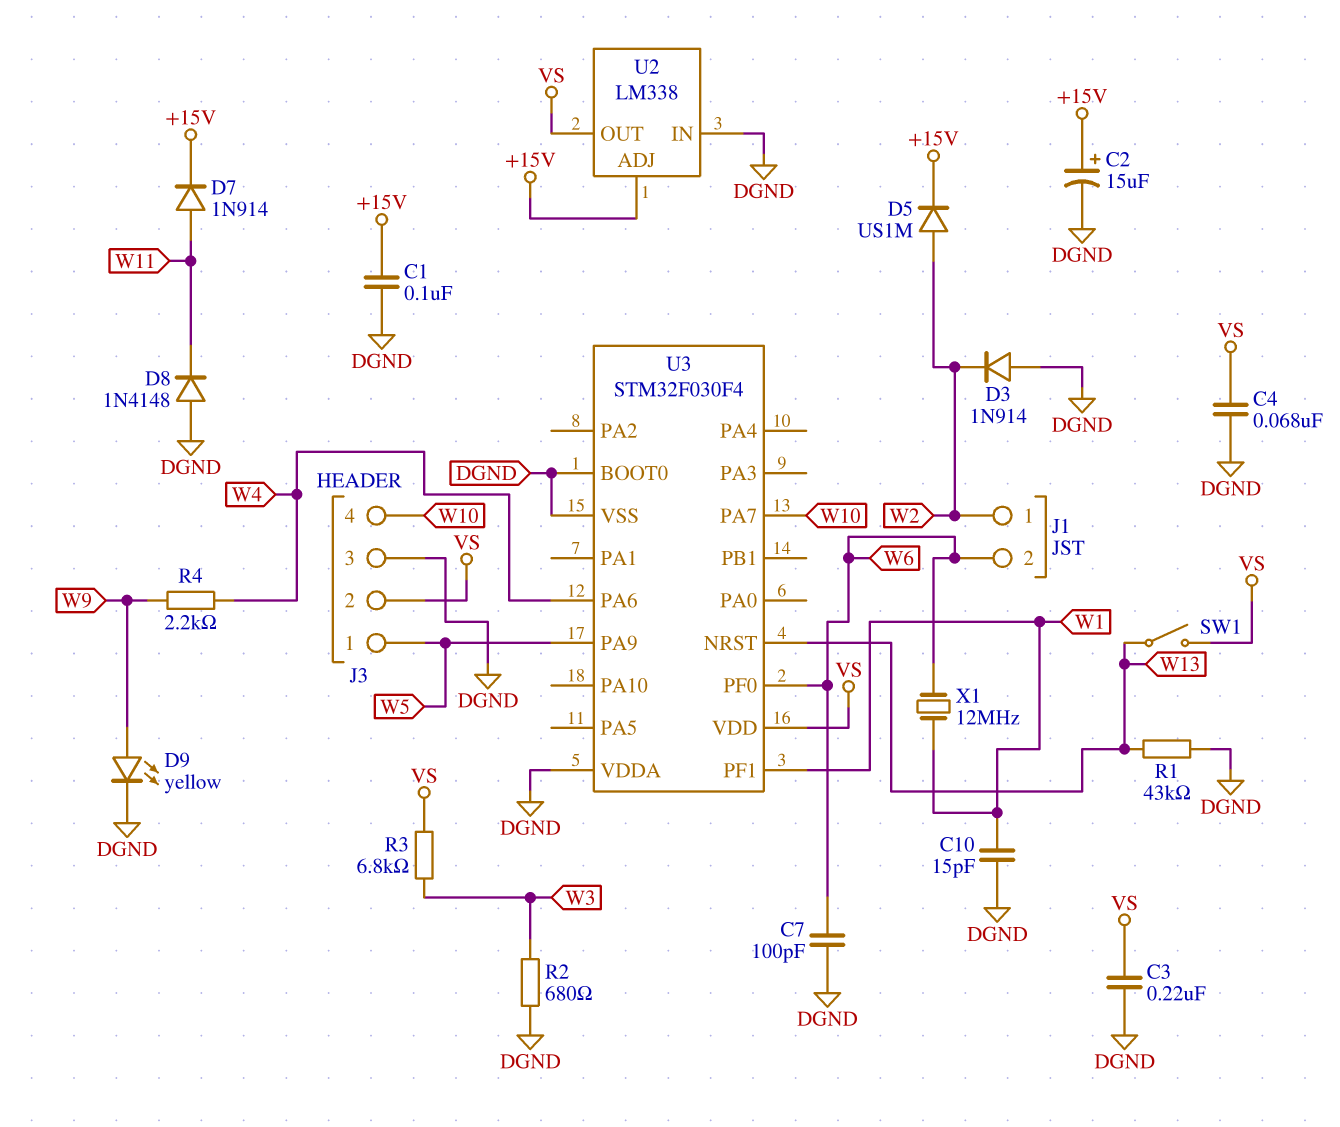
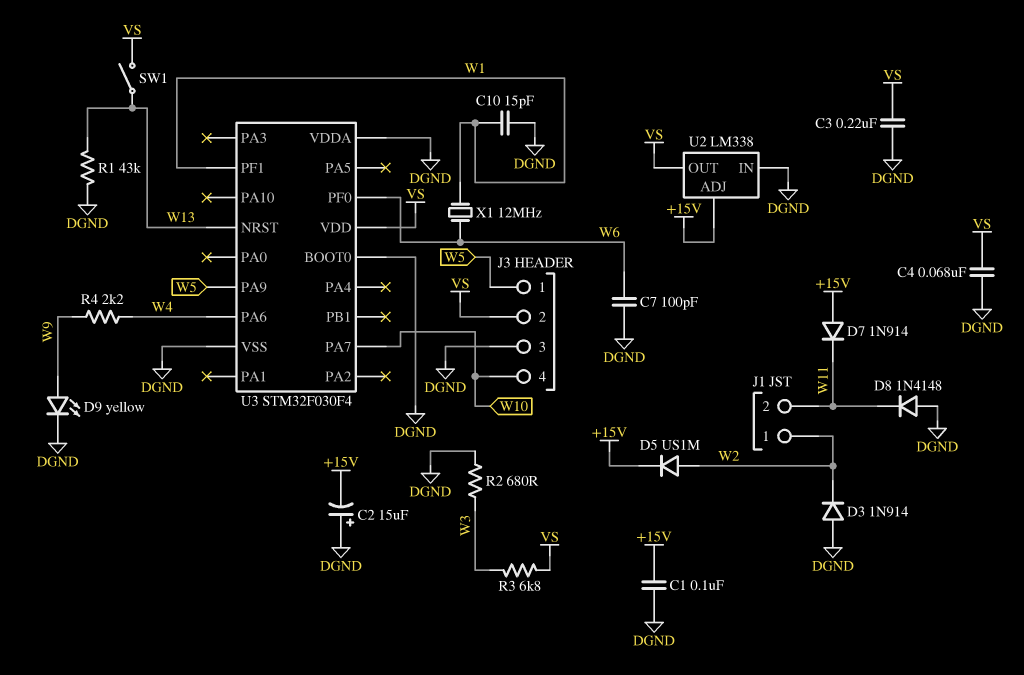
C2: 15uF (plus +15V, minus DGND) -> 15uF (plus DGND, minus +15V)
D7: diode 1N914 (A W11, K +15V) -> diode 1N914 (A +15V, K W11)
J1 pin 2: W6 -> W11

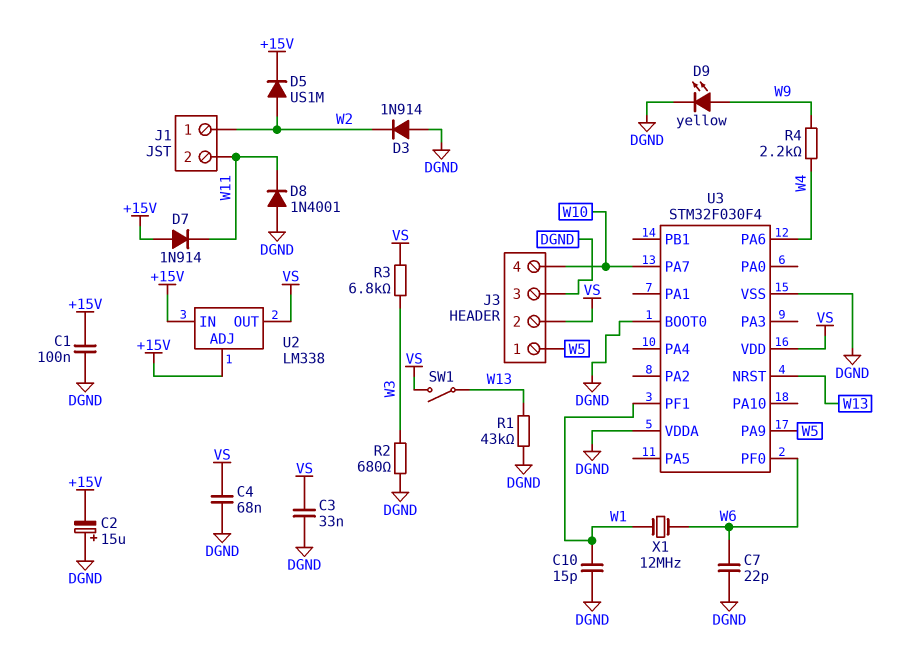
C3: 220nF (DGND, VS) -> 33nF (DGND, VS)
C7: 100pF (DGND, W6) -> 22pF (DGND, W6)
D8: diode 1N4148 (A DGND, K W11) -> diode 1N4001 (A DGND, K W11)
U2 pin IN: DGND -> +15V

